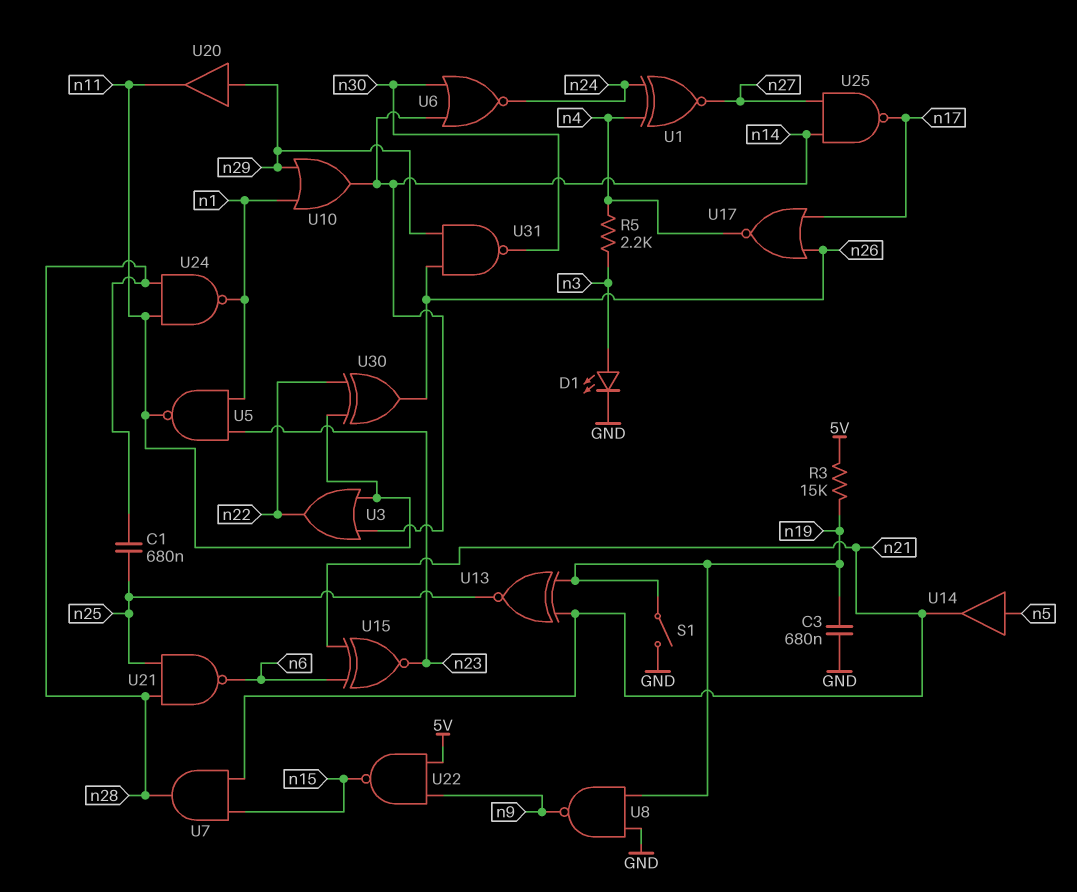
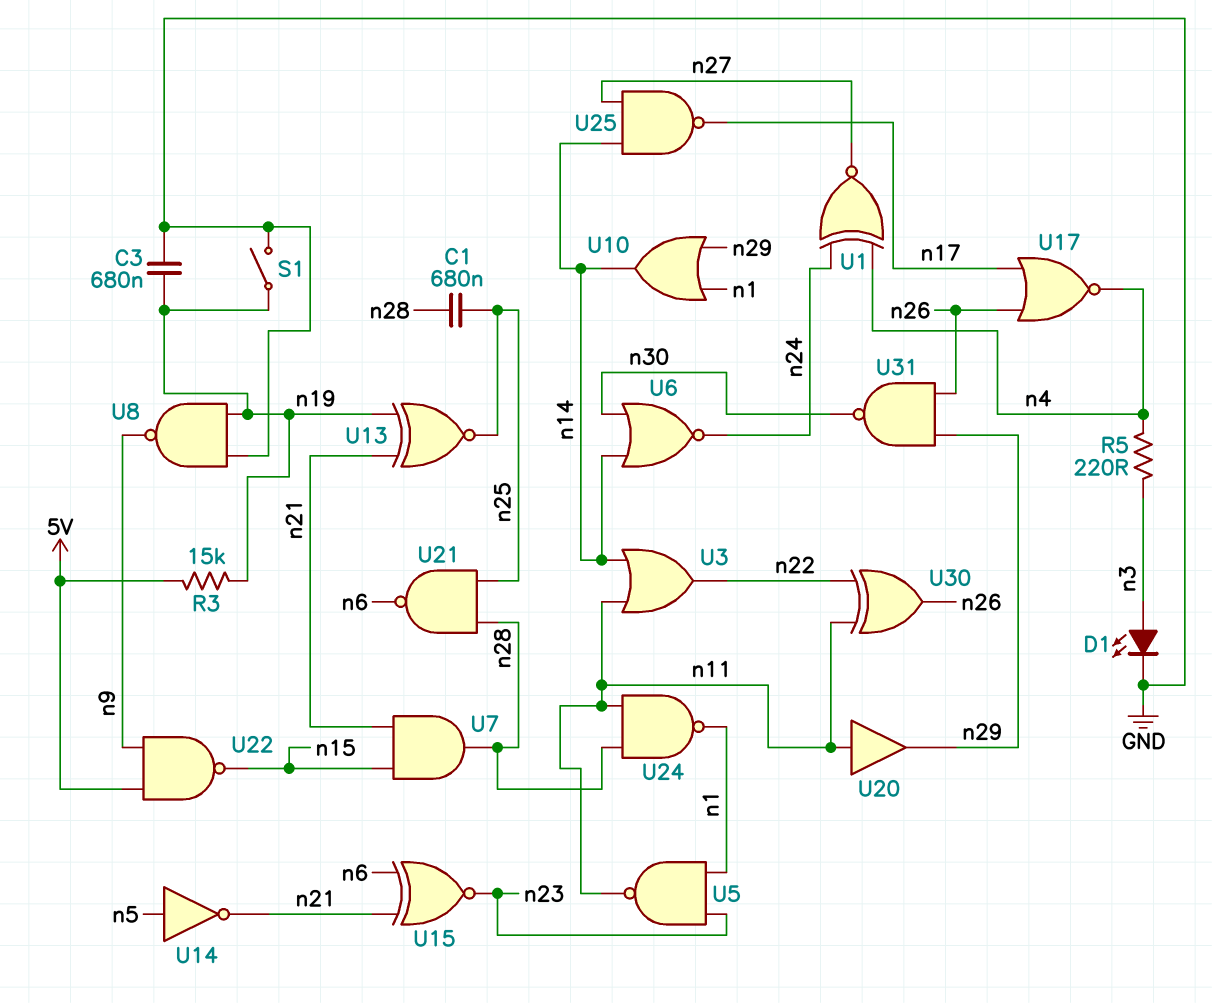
R5: 2.2k (n3, n4) -> 220 (n3, n4)
U14: buffer (in n5, out n21) -> NOT (in n5, out n21)
U20: buffer (in n29, out n11) -> buffer (in n11, out n29)

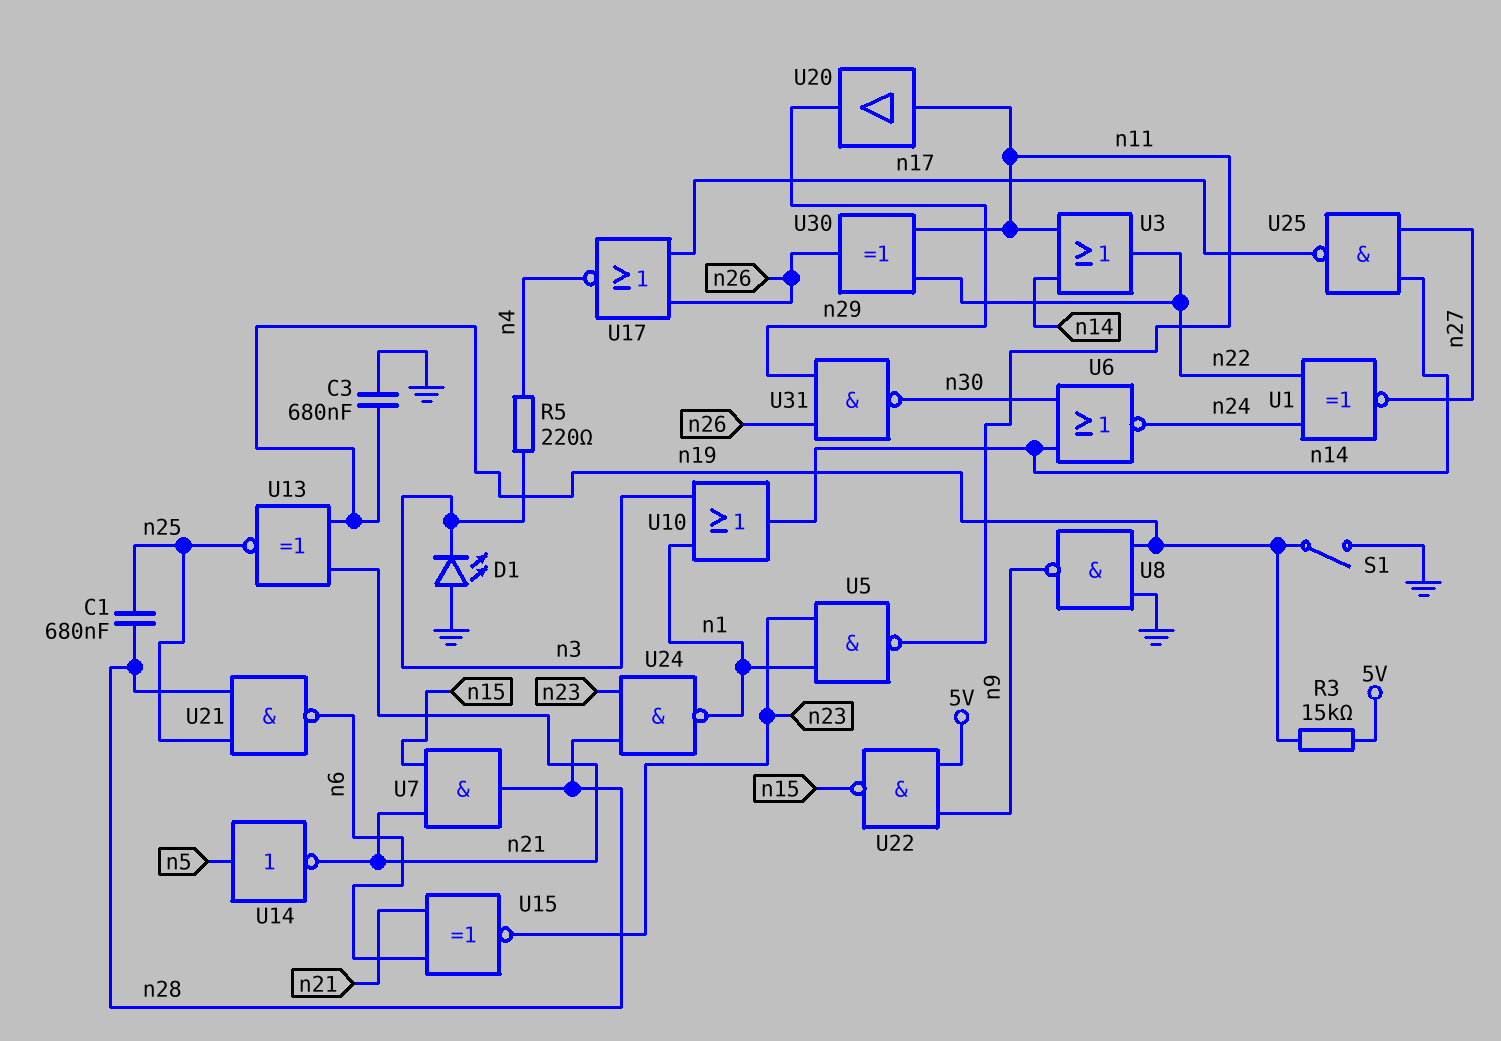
D1: LED (A n3, K GND) -> LED (A GND, K n3)
U1: XNOR (in n4, in n24, out n27) -> XNOR (in n22, in n24, out n27)
U10: OR (in n1, in n29, out n14) -> OR (in n1, in n3, out n14)
U24: NAND (in n11, in n28, out n1) -> NAND (in n23, in n28, out n1)

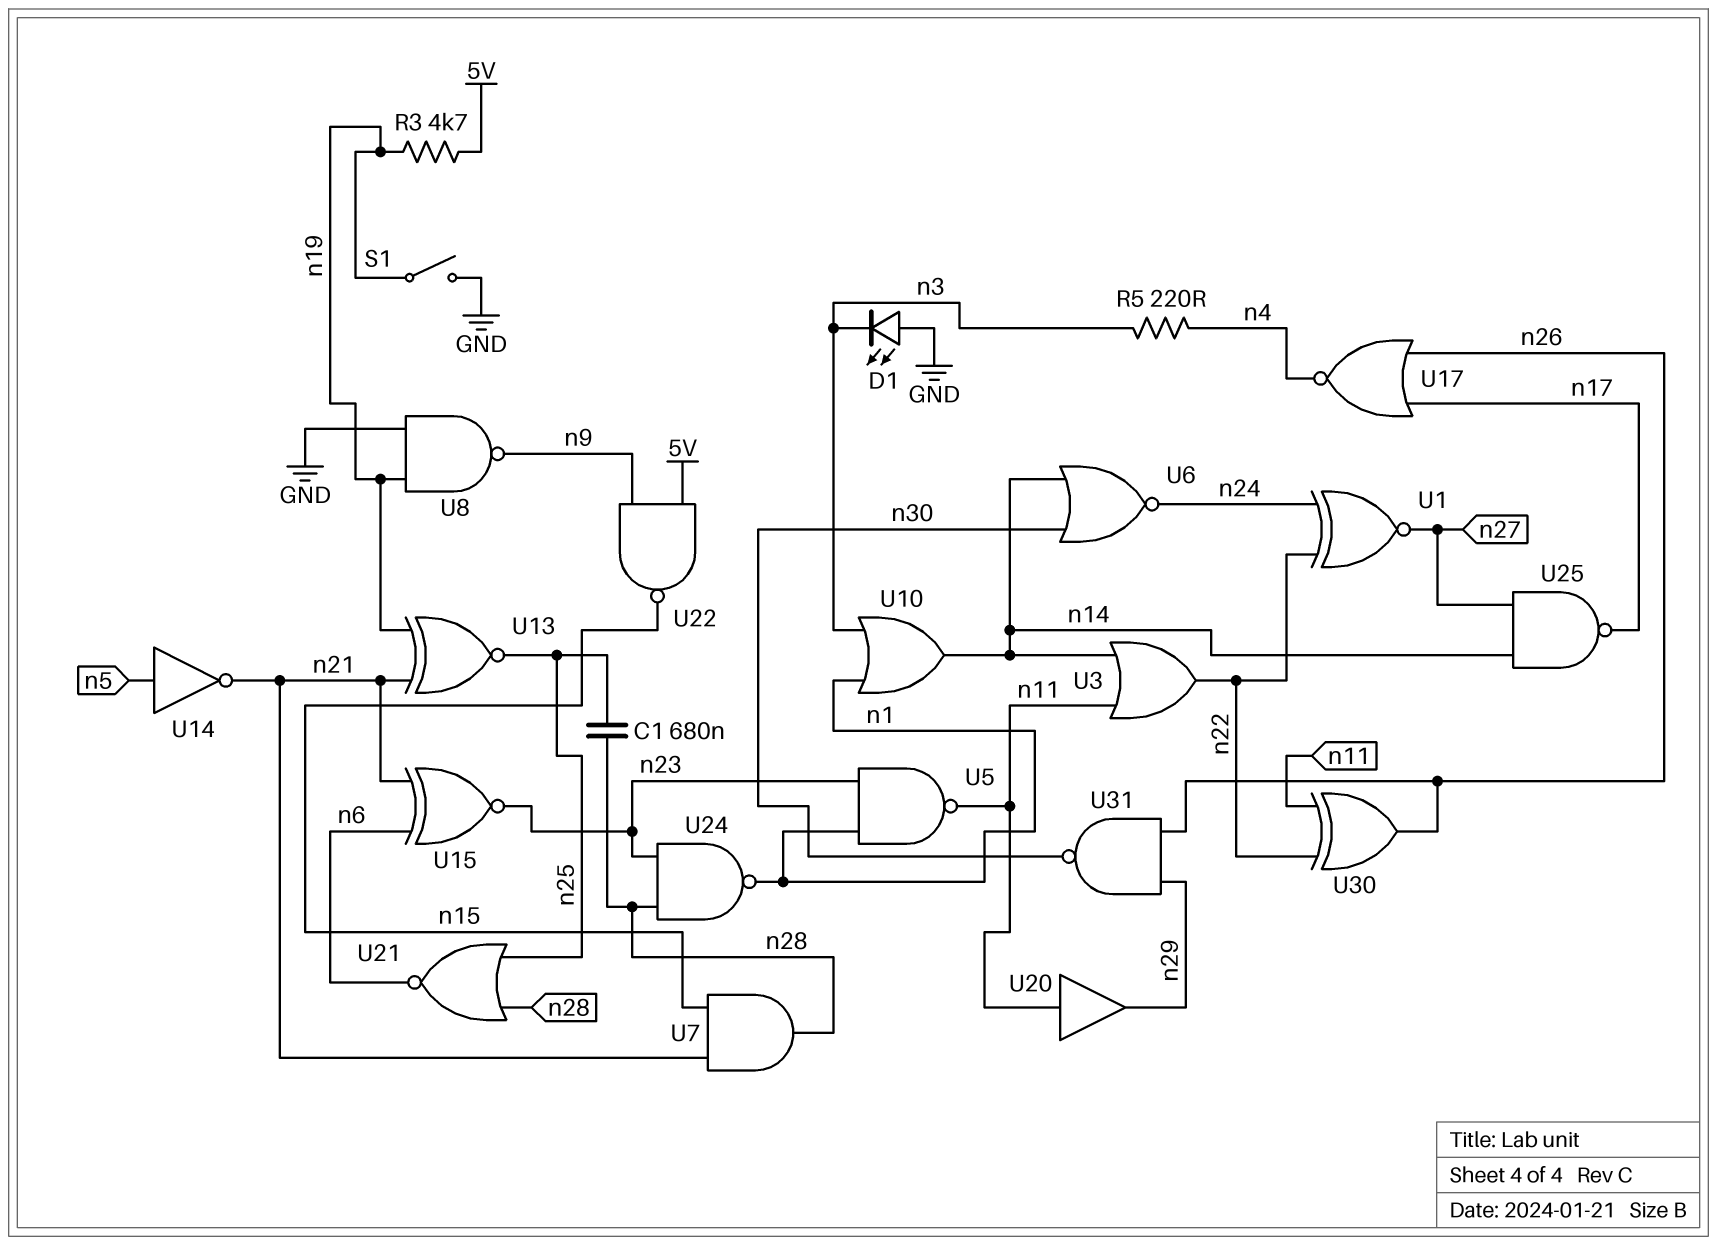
C3: 680nF (GND, n19) -> none
R3: 15k (5V, n19) -> 4.7k (5V, n19)
U21: NAND (in n25, in n28, out n6) -> NOR (in n25, in n28, out n6)

